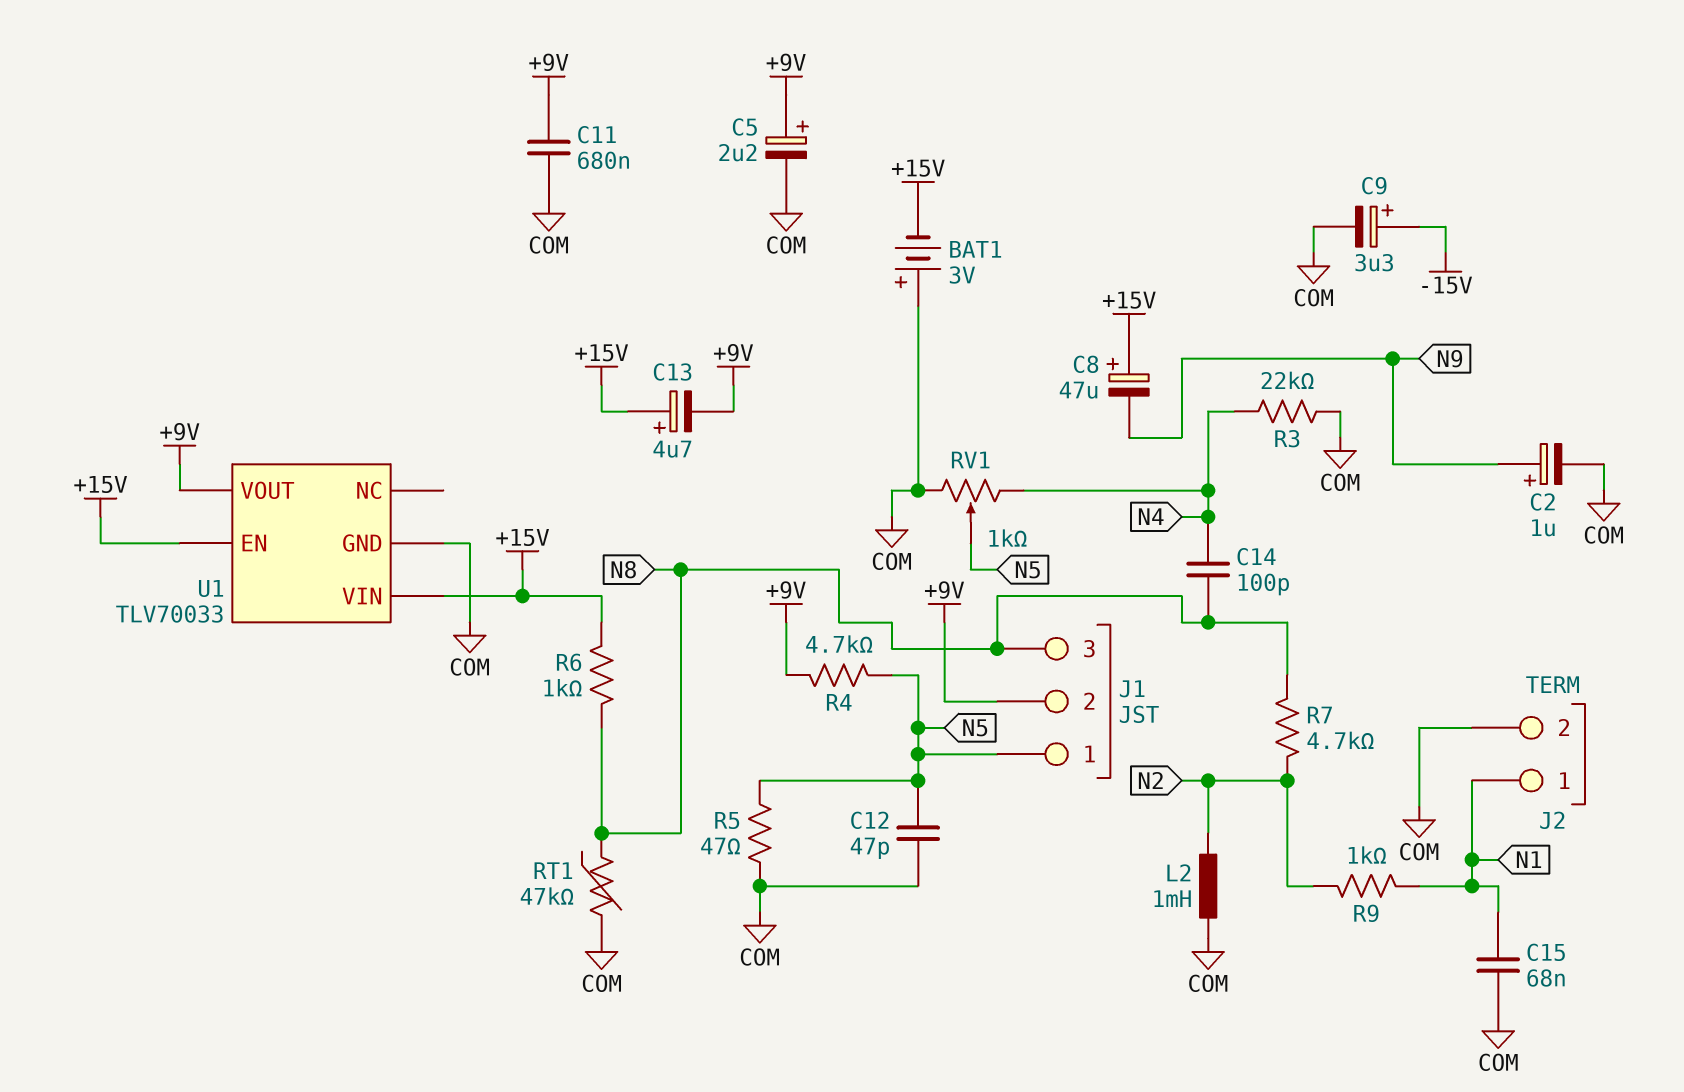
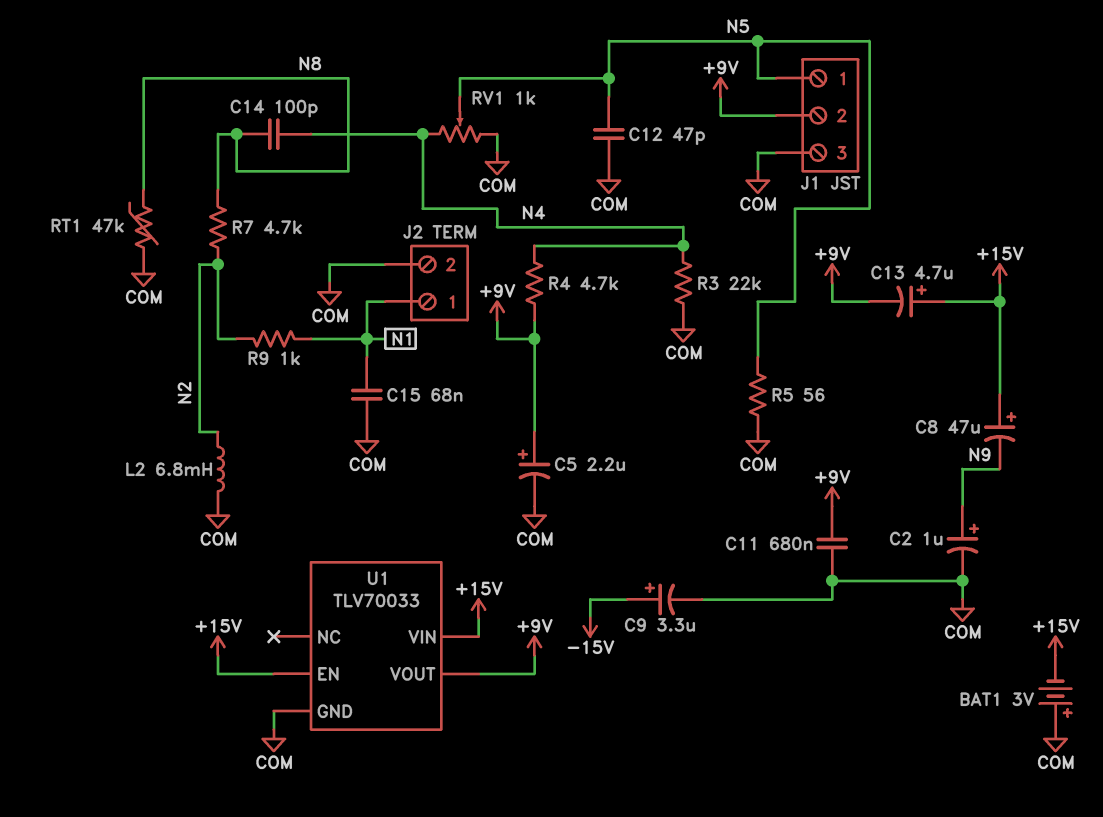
J1 pin 3: N8 -> COM
L2: 1mH (COM, N2) -> 6.8mH (COM, N2)
R4: 4.7k (+9V, N5) -> 4.7k (+9V, N4)
R5: 47 (COM, N5) -> 56 (COM, N5)
R6: 1k (+15V, N8) -> none

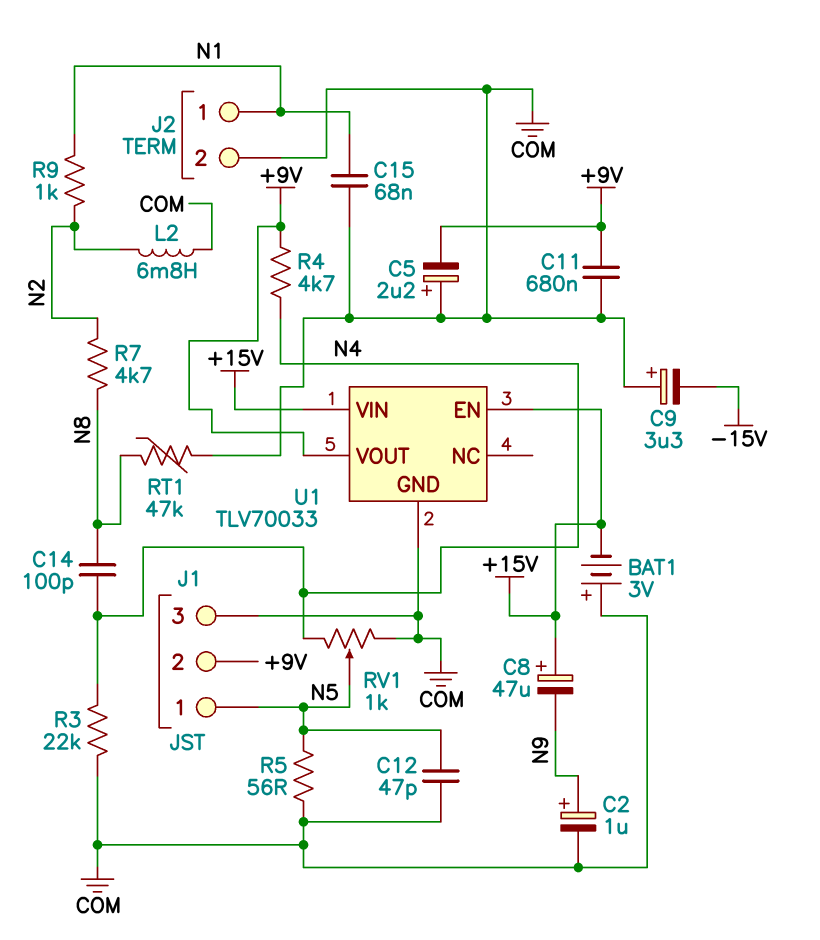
C5: 2.2uF (plus +9V, minus COM) -> 2.2uF (plus COM, minus +9V)
C9: 3.3uF (plus -15V, minus COM) -> 3.3uF (plus COM, minus -15V)
C13: 4.7uF (plus +15V, minus +9V) -> none

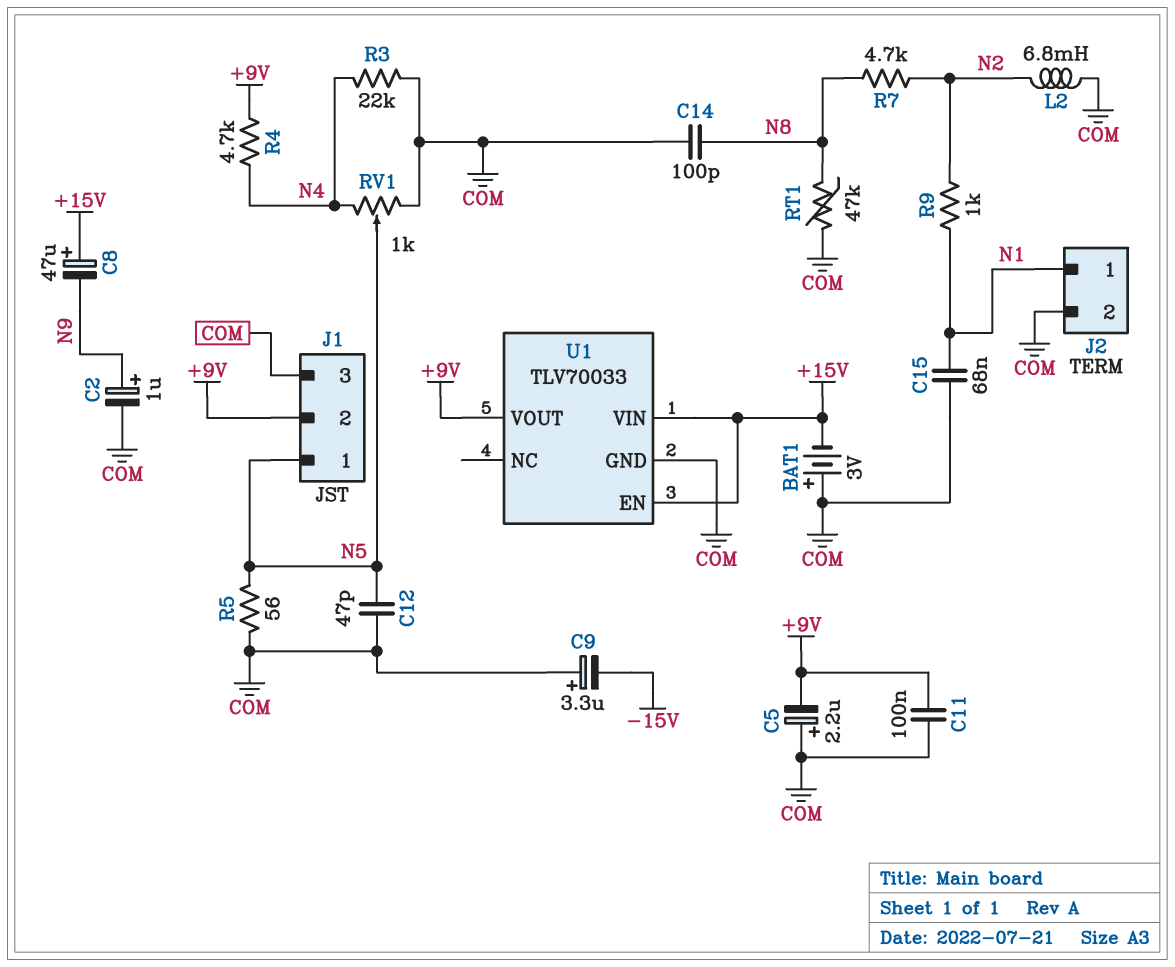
C11: 680nF (+9V, COM) -> 100nF (+9V, COM)
C14: 100pF (N4, N8) -> 100pF (COM, N8)

